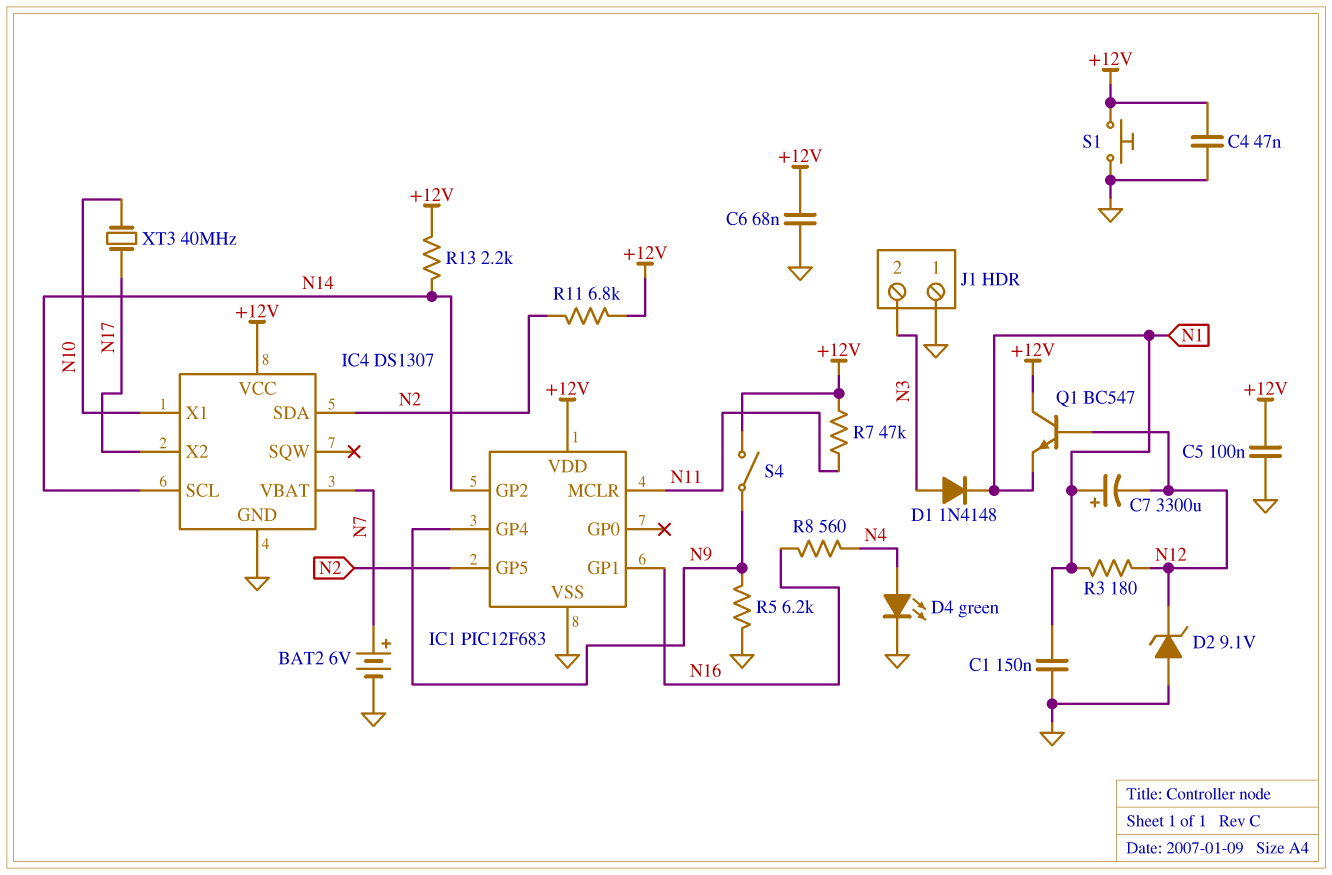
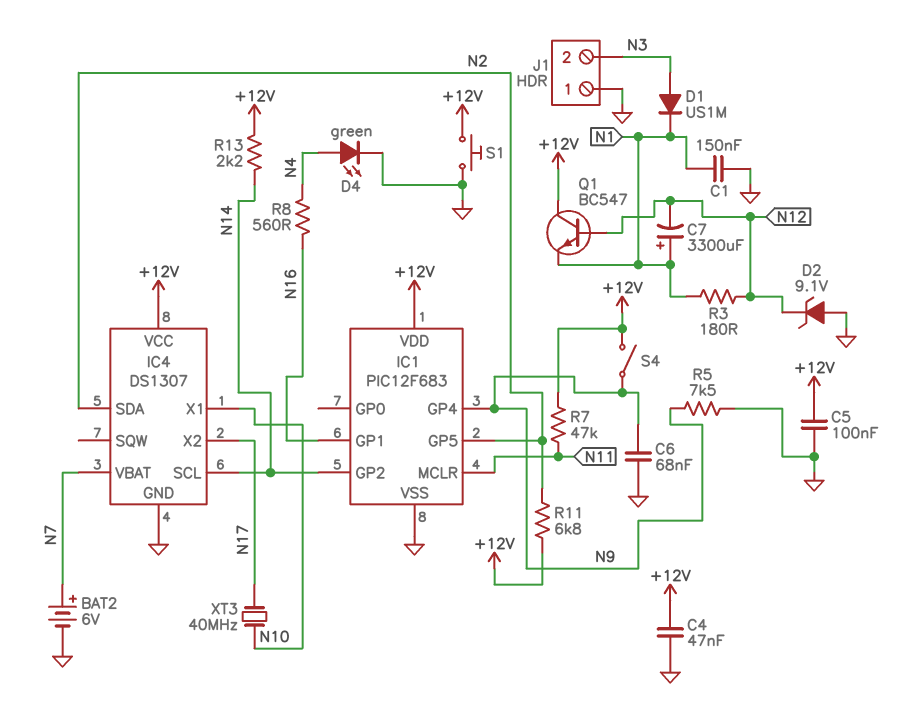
C6: 68nF (+12V, GND) -> 68nF (GND, N9)
D1: diode 1N4148 (A N3, K N1) -> diode US1M (A N3, K N1)
R5: 6.2k (GND, N9) -> 7.5k (GND, N9)

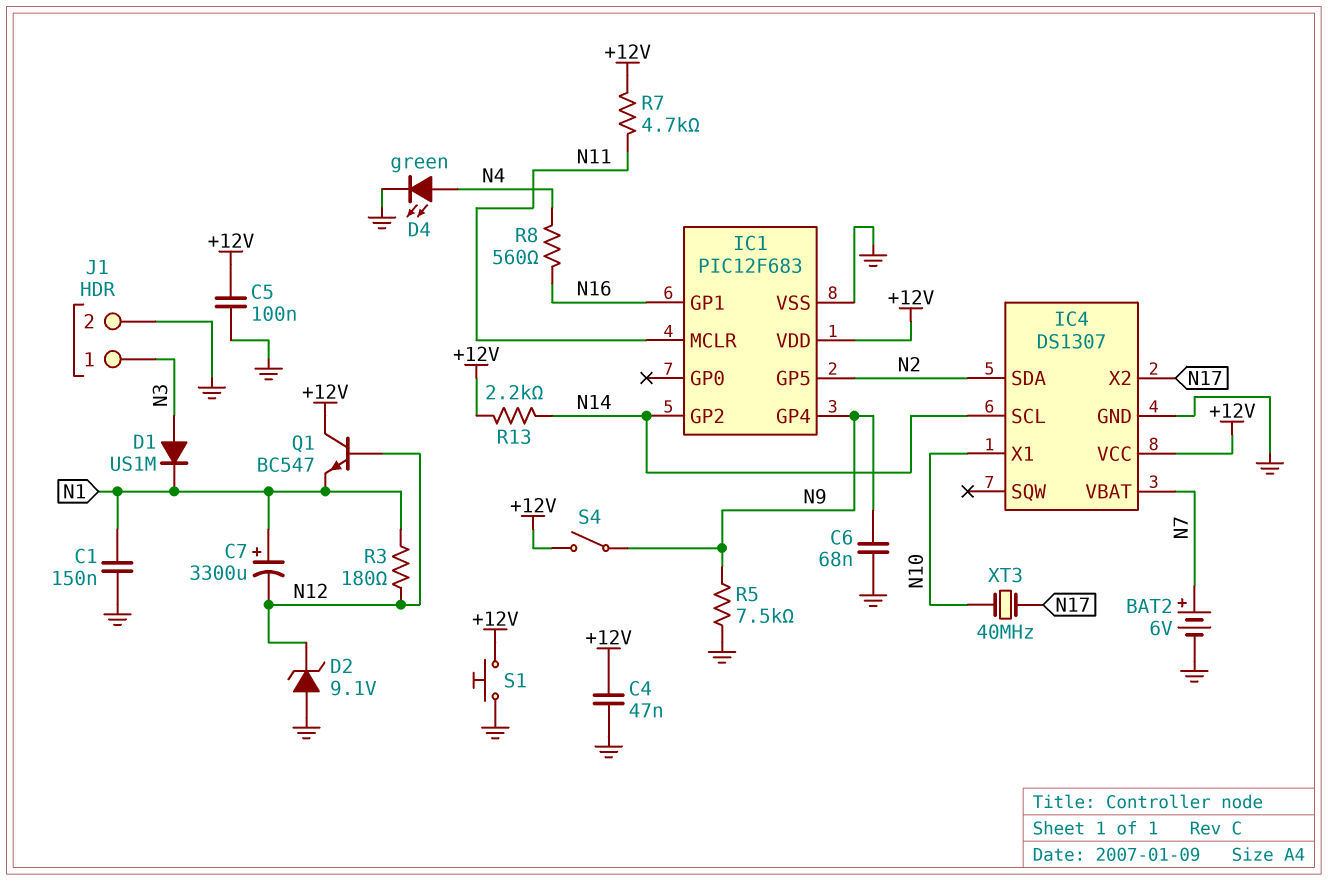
J1 pin 1: GND -> N3
J1 pin 2: N3 -> GND
R7: 47k (+12V, N11) -> 4.7k (+12V, N11)
R11: 6.8k (+12V, N2) -> none

